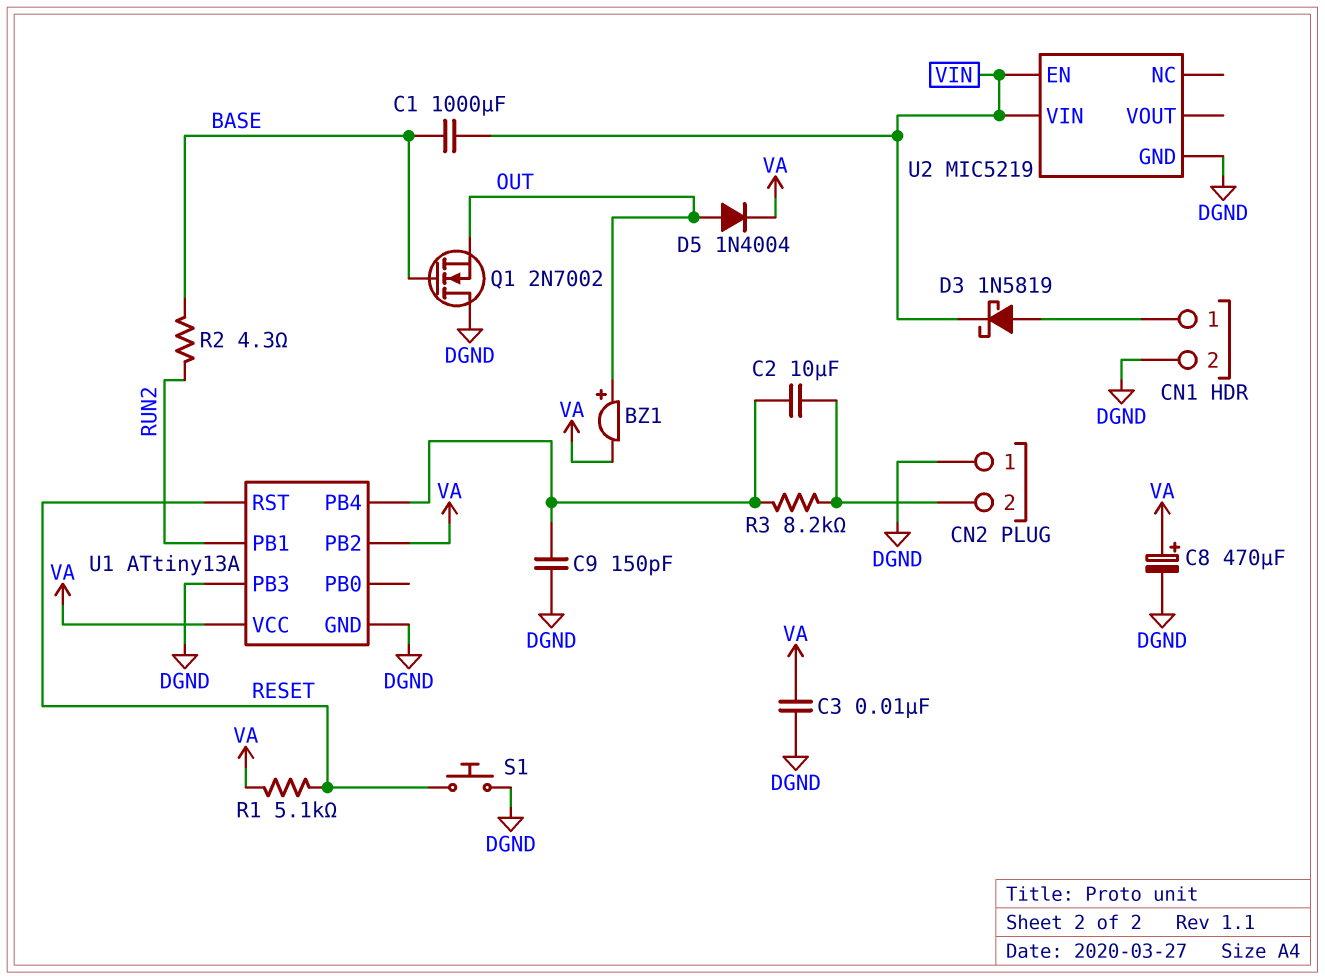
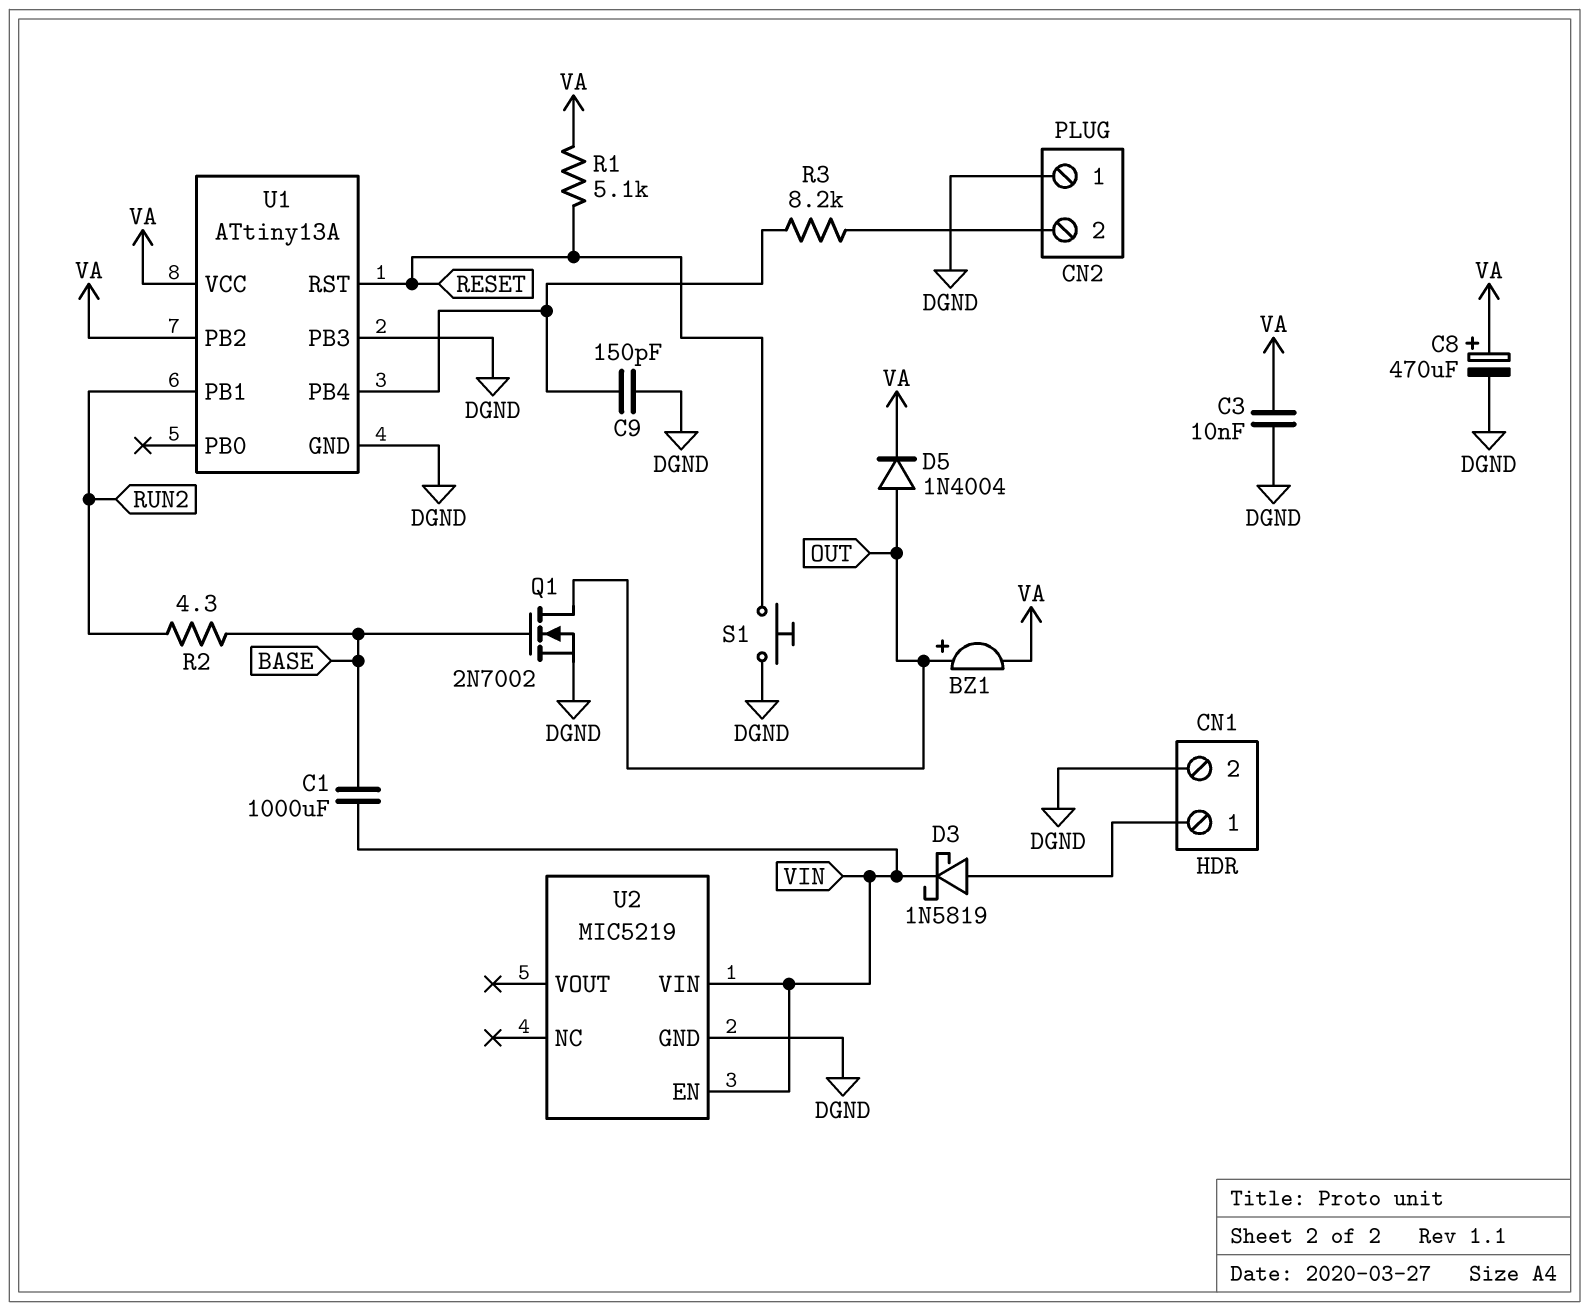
C2: 10uF (CN2/2, U1/PB4) -> none
Q1: NMOS 2N7002 (G BASE, D DGND, S OUT) -> NMOS 2N7002 (G BASE, D OUT, S DGND)

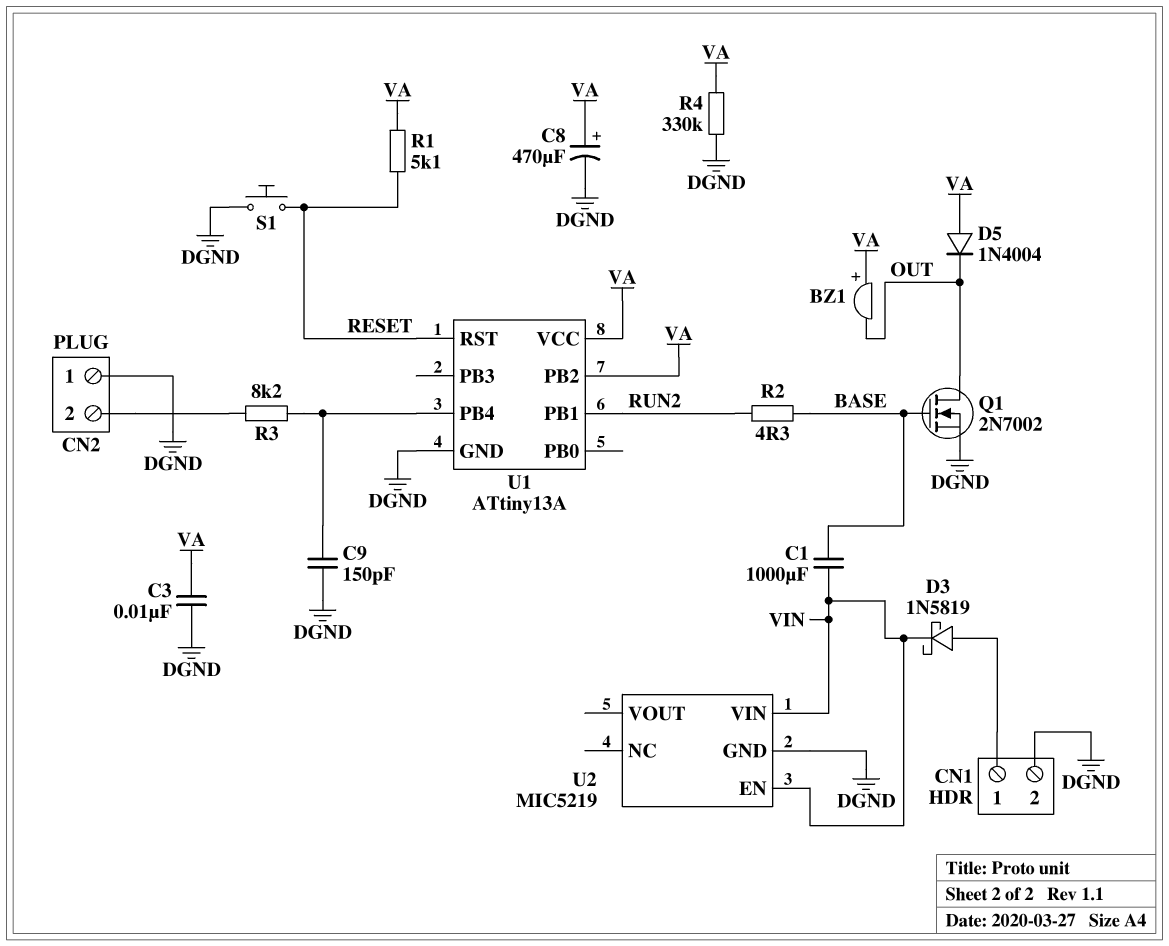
BZ1: buzzer (plus OUT, minus VA) -> buzzer (plus VA, minus OUT)
D5: diode 1N4004 (A OUT, K VA) -> diode 1N4004 (A VA, K OUT)
R4: none -> 330k (DGND, VA)
U1 pin PB3: DGND -> none

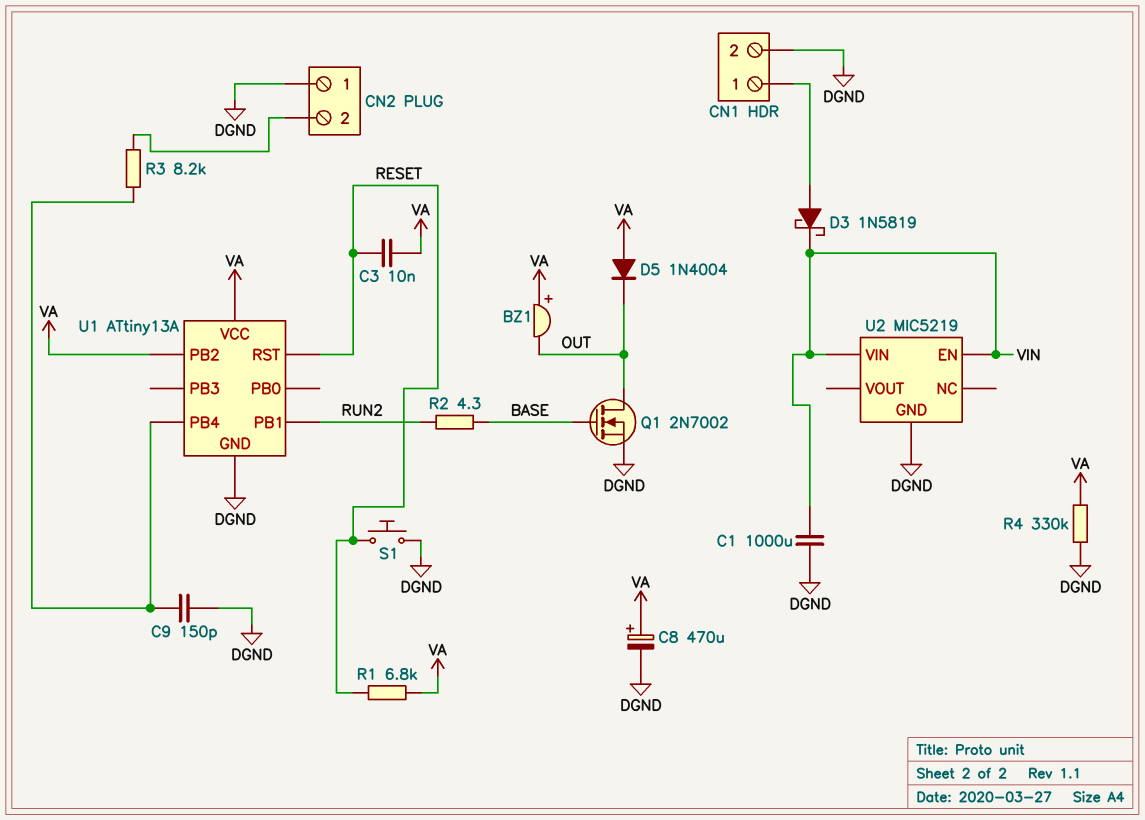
C1: 1000uF (BASE, VIN) -> 1000uF (DGND, VIN)
C3: 10nF (DGND, VA) -> 10nF (RESET, VA)
R1: 5.1k (RESET, VA) -> 6.8k (RESET, VA)

